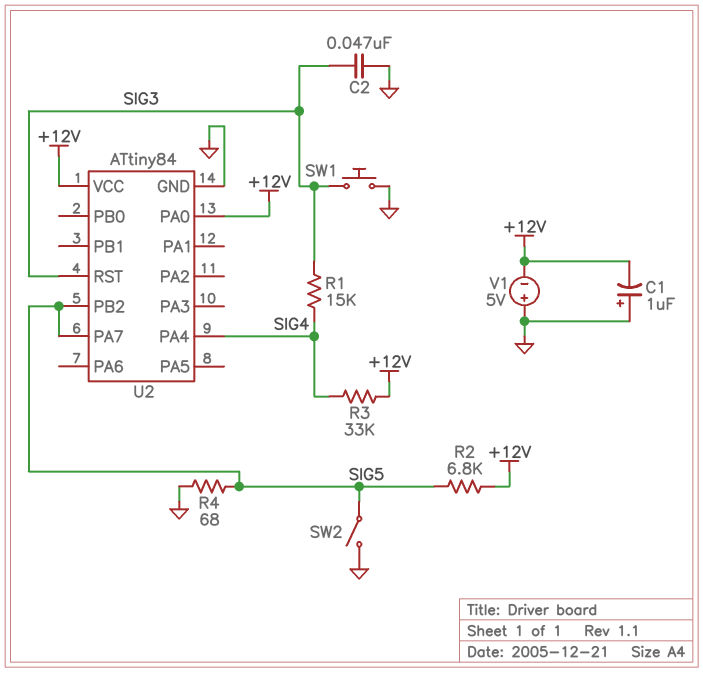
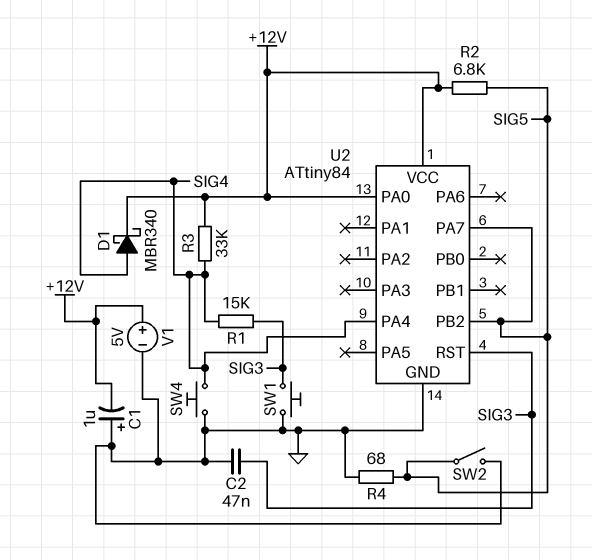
D1: none -> schottky MBR340 (A SIG4, K +12V)
SW4: none -> button (GND, SIG4)
V1: 5V (plus GND, minus +12V) -> 5V (plus +12V, minus GND)

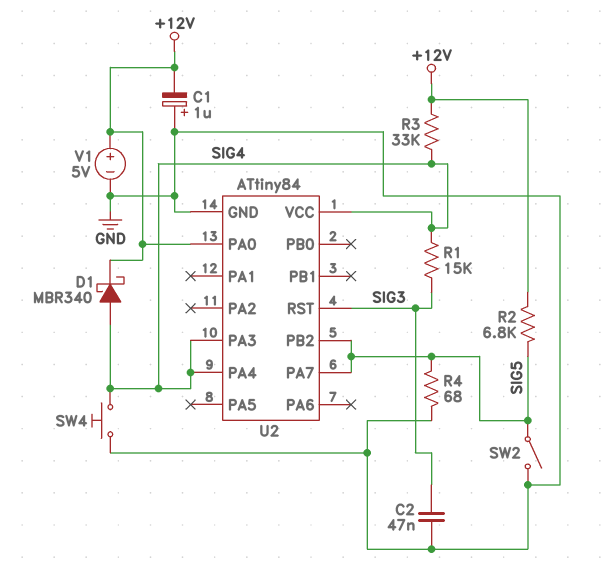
SW1: button (GND, SIG3) -> none
U2 pin PA3: none -> SIG4
U2 pin VCC: +12V -> SIG4

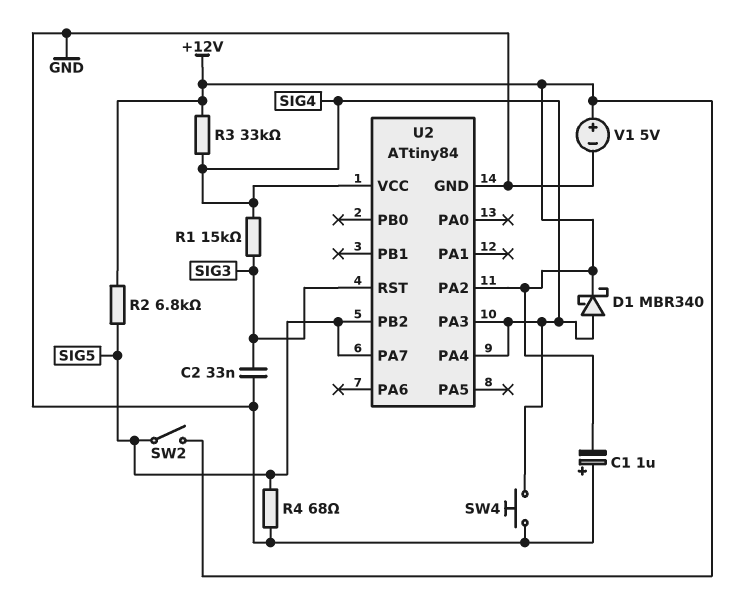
C2: 47nF (GND, SIG3) -> 33nF (GND, SIG3)
SW2: switch (GND, SIG5) -> switch (+12V, SIG5)
U2 pin PA0: +12V -> none
U2 pin PA2: none -> +12V

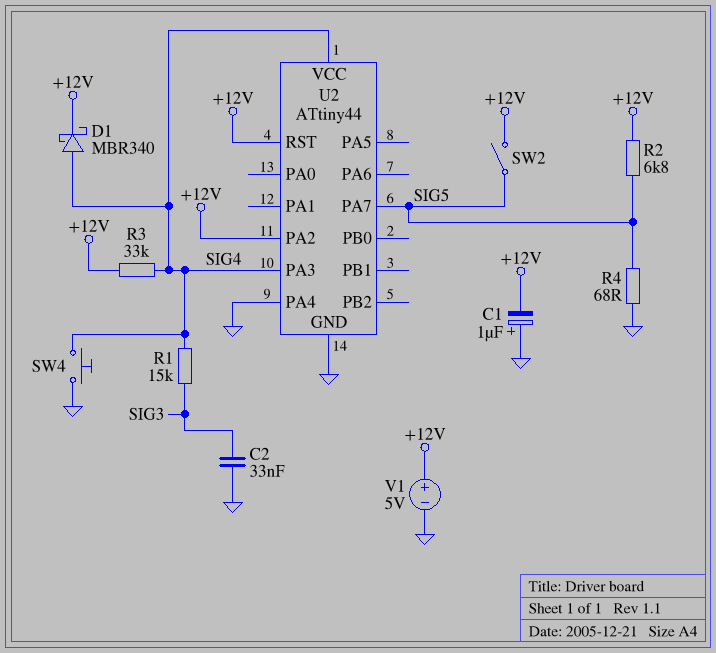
U2: ATtiny84 -> ATtiny44
U2 pin PA4: SIG4 -> GND
U2 pin PB2: SIG5 -> none
U2 pin RST: SIG3 -> +12V

